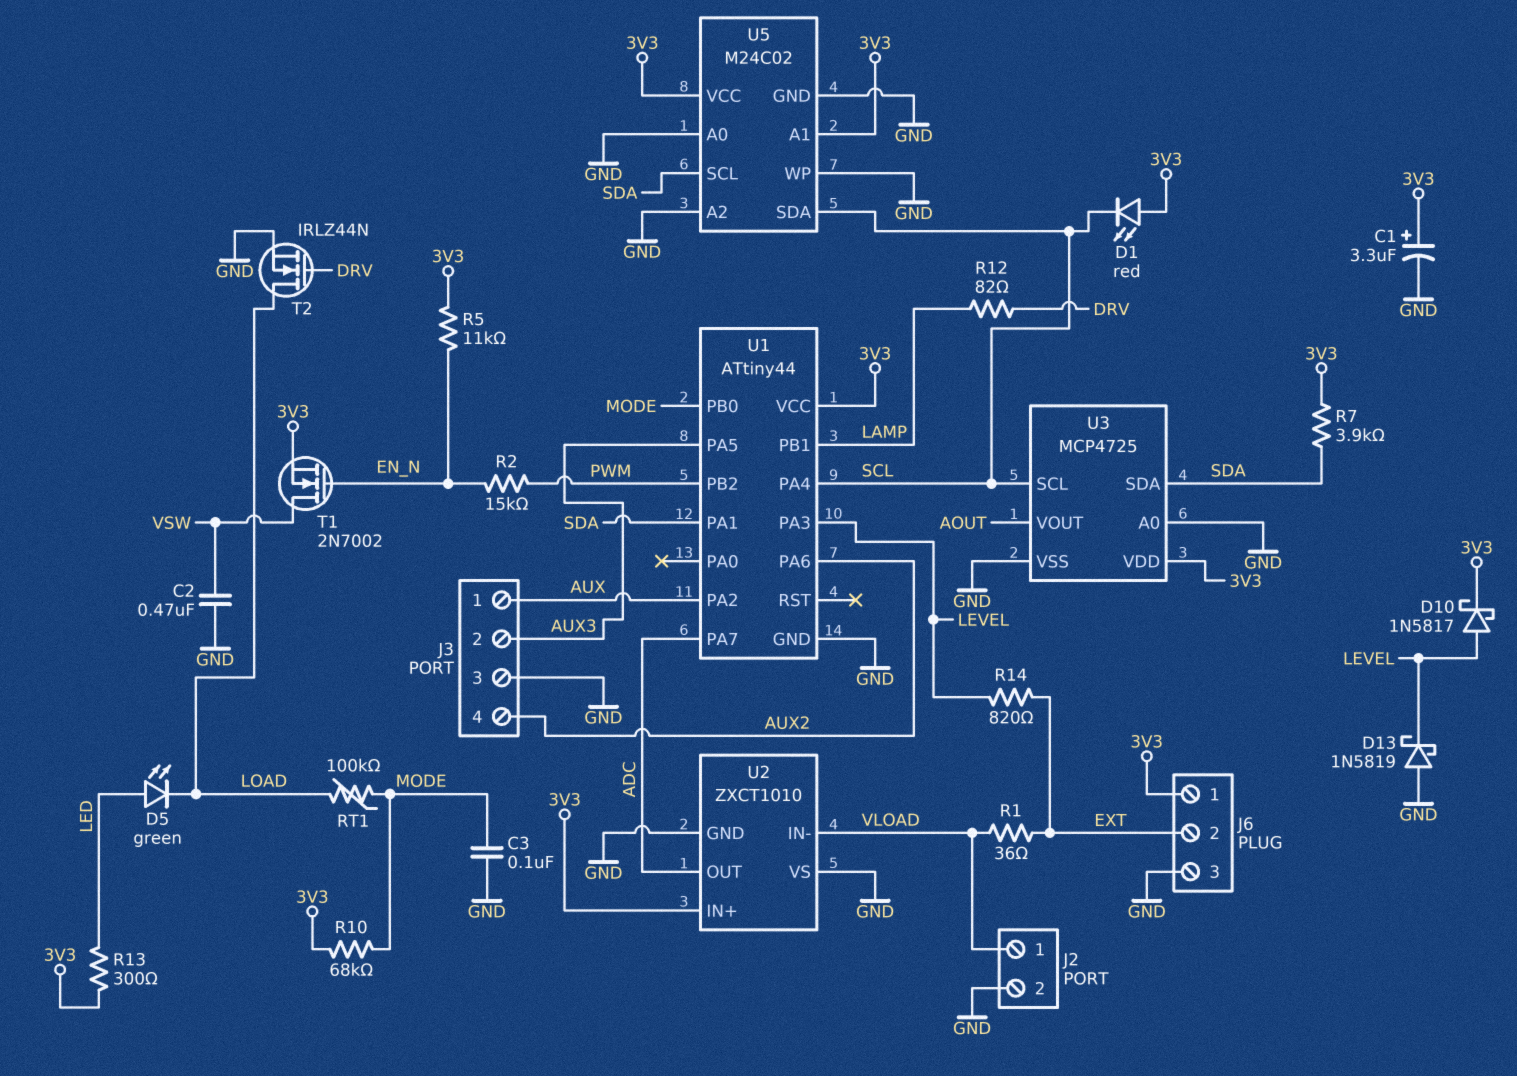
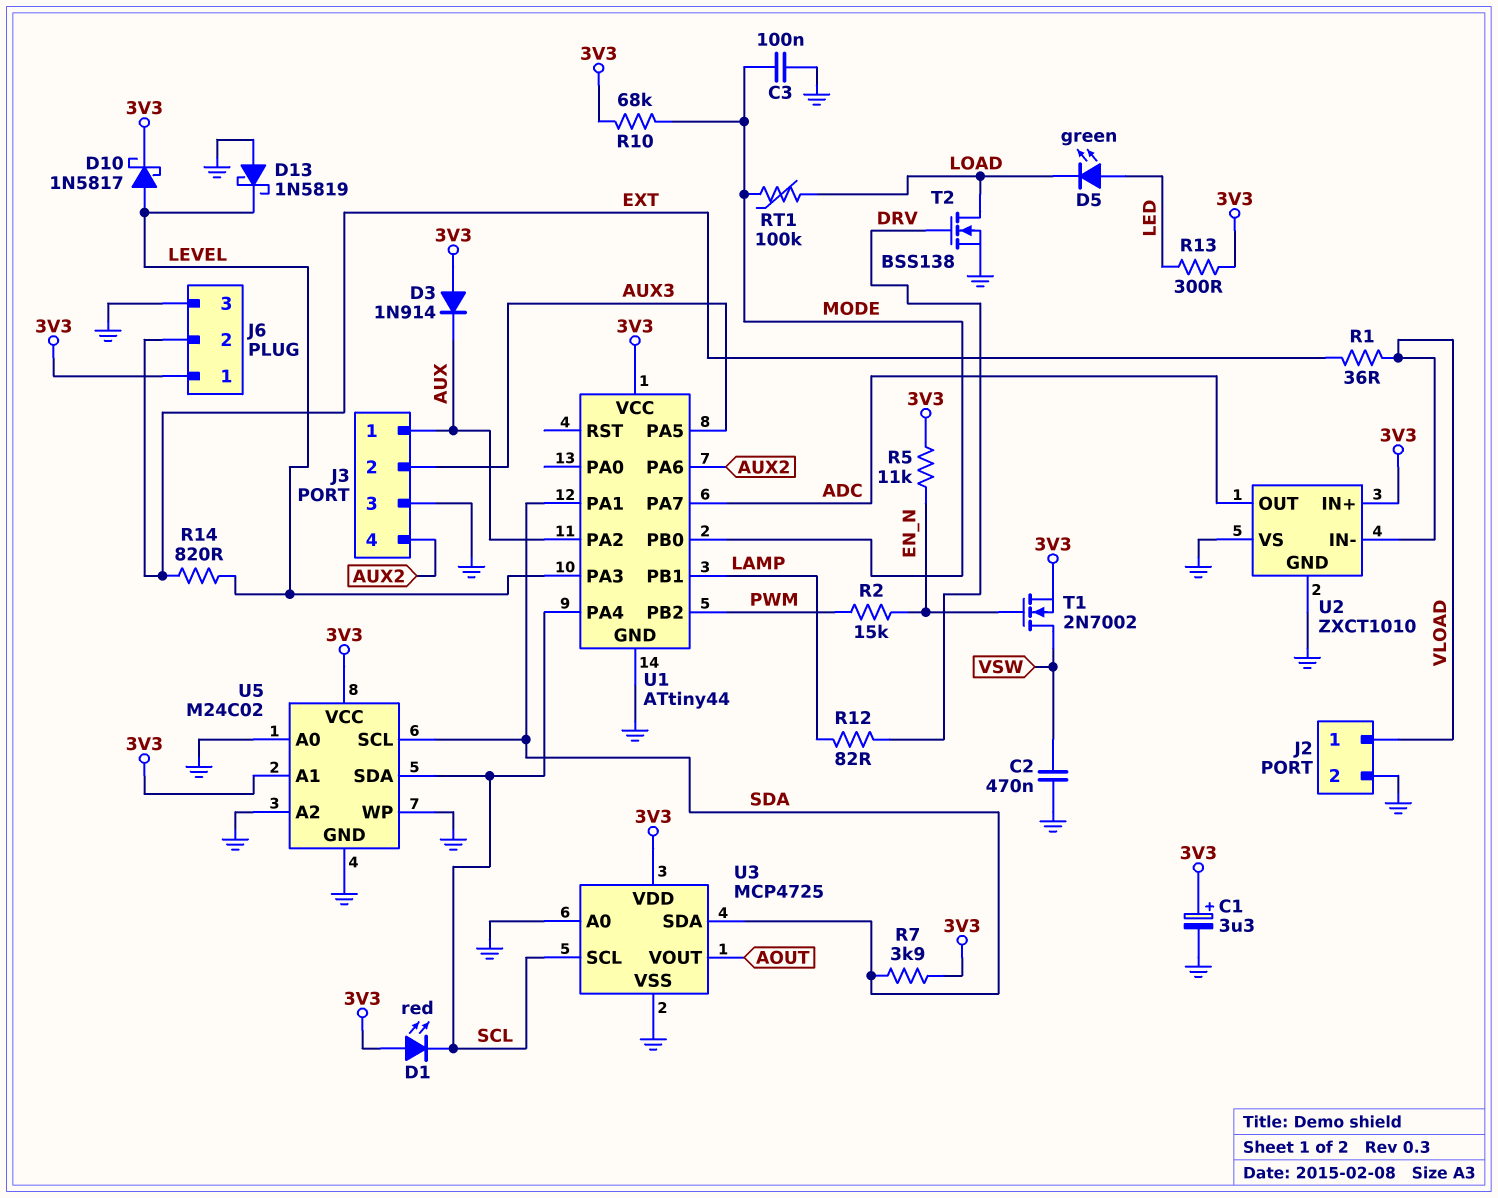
D3: none -> diode 1N914 (A 3V3, K AUX)
T2: NMOS IRLZ44N (G DRV, D LOAD, S GND) -> NMOS BSS138 (G DRV, D LOAD, S GND)

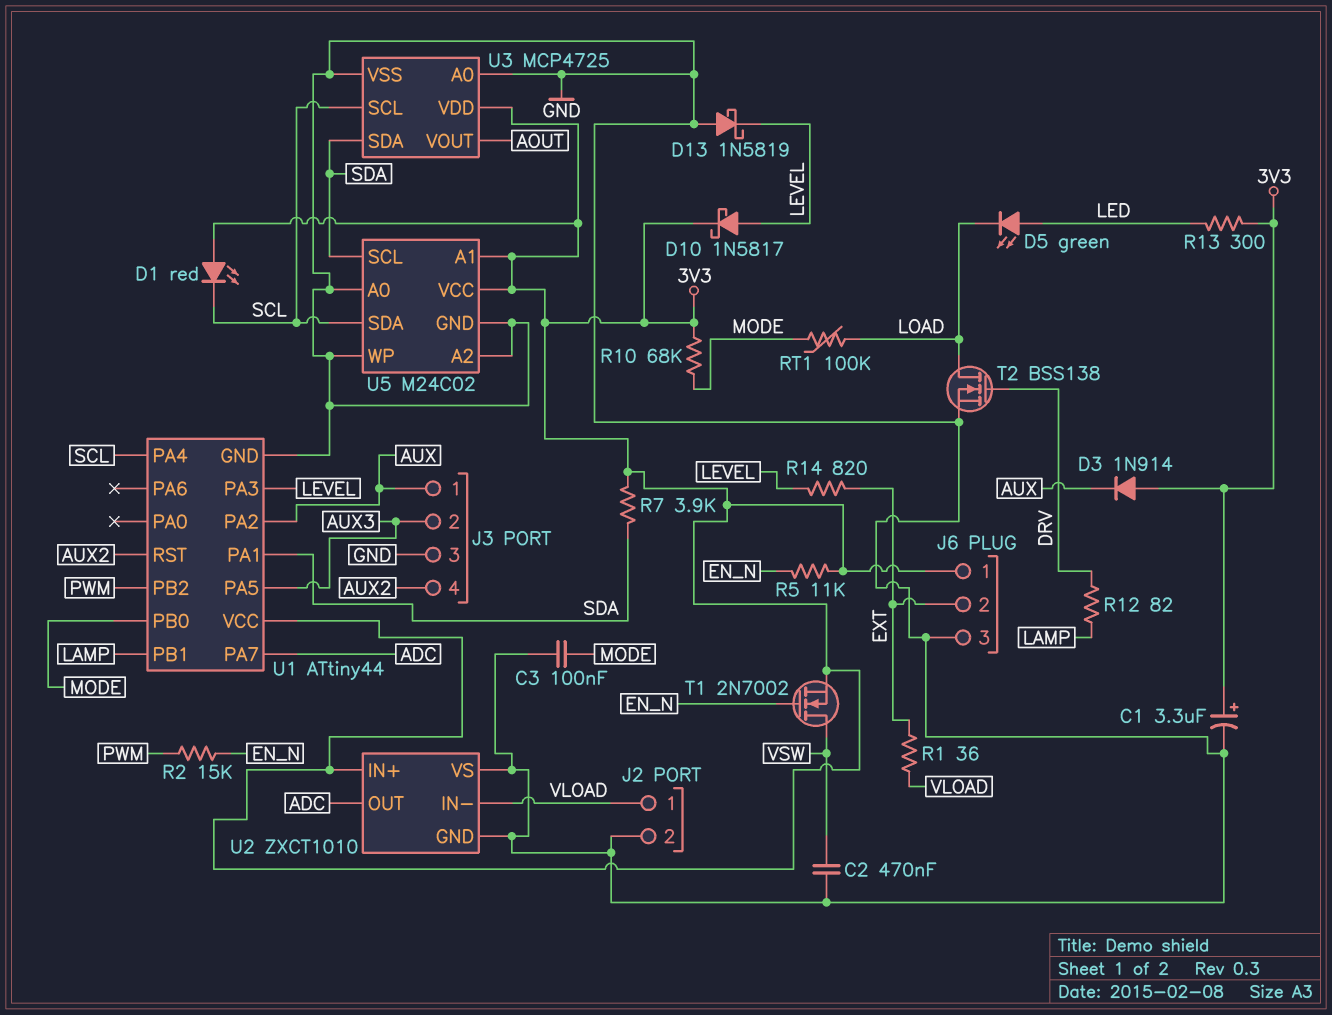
U1 pin PA6: AUX2 -> none
U1 pin RST: none -> AUX2

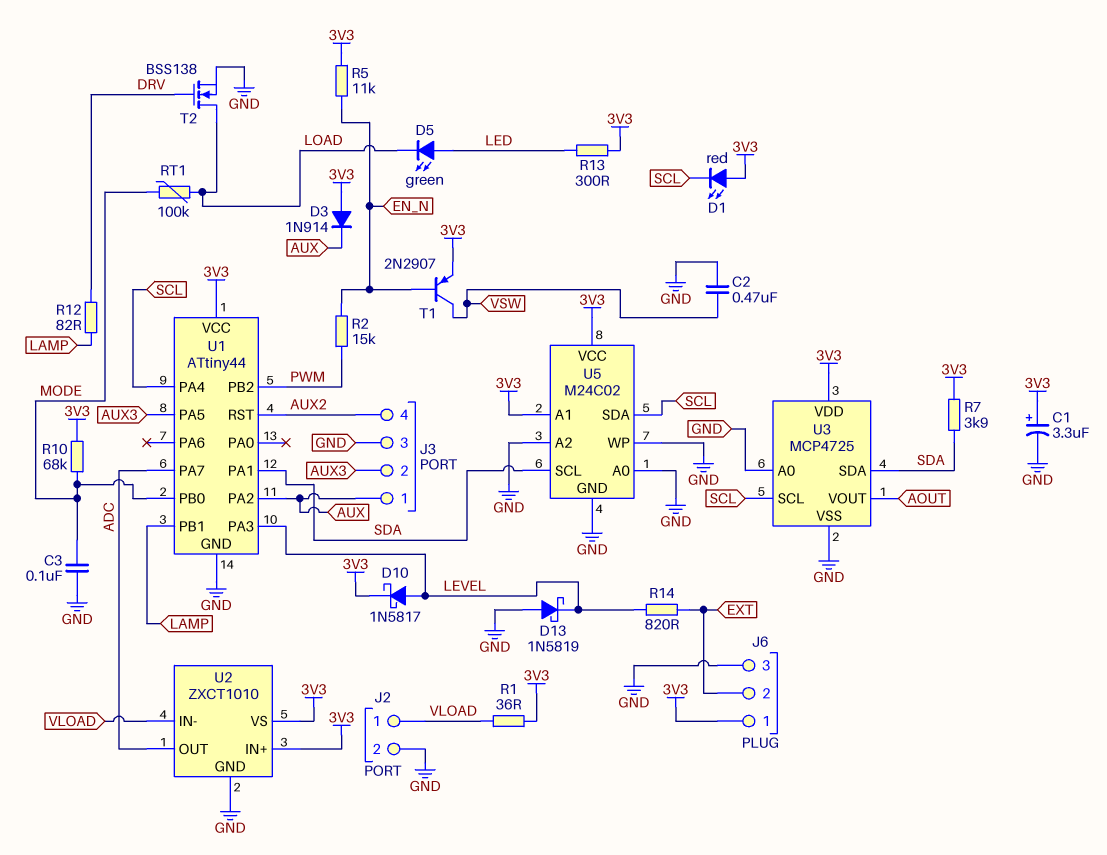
R1: 36 (EXT, VLOAD) -> 36 (3V3, VLOAD)
T1: NMOS 2N7002 (G EN_N, D VSW, S 3V3) -> PNP 2N2907 (B EN_N, C VSW, E 3V3)
U2 pin VS: GND -> 3V3

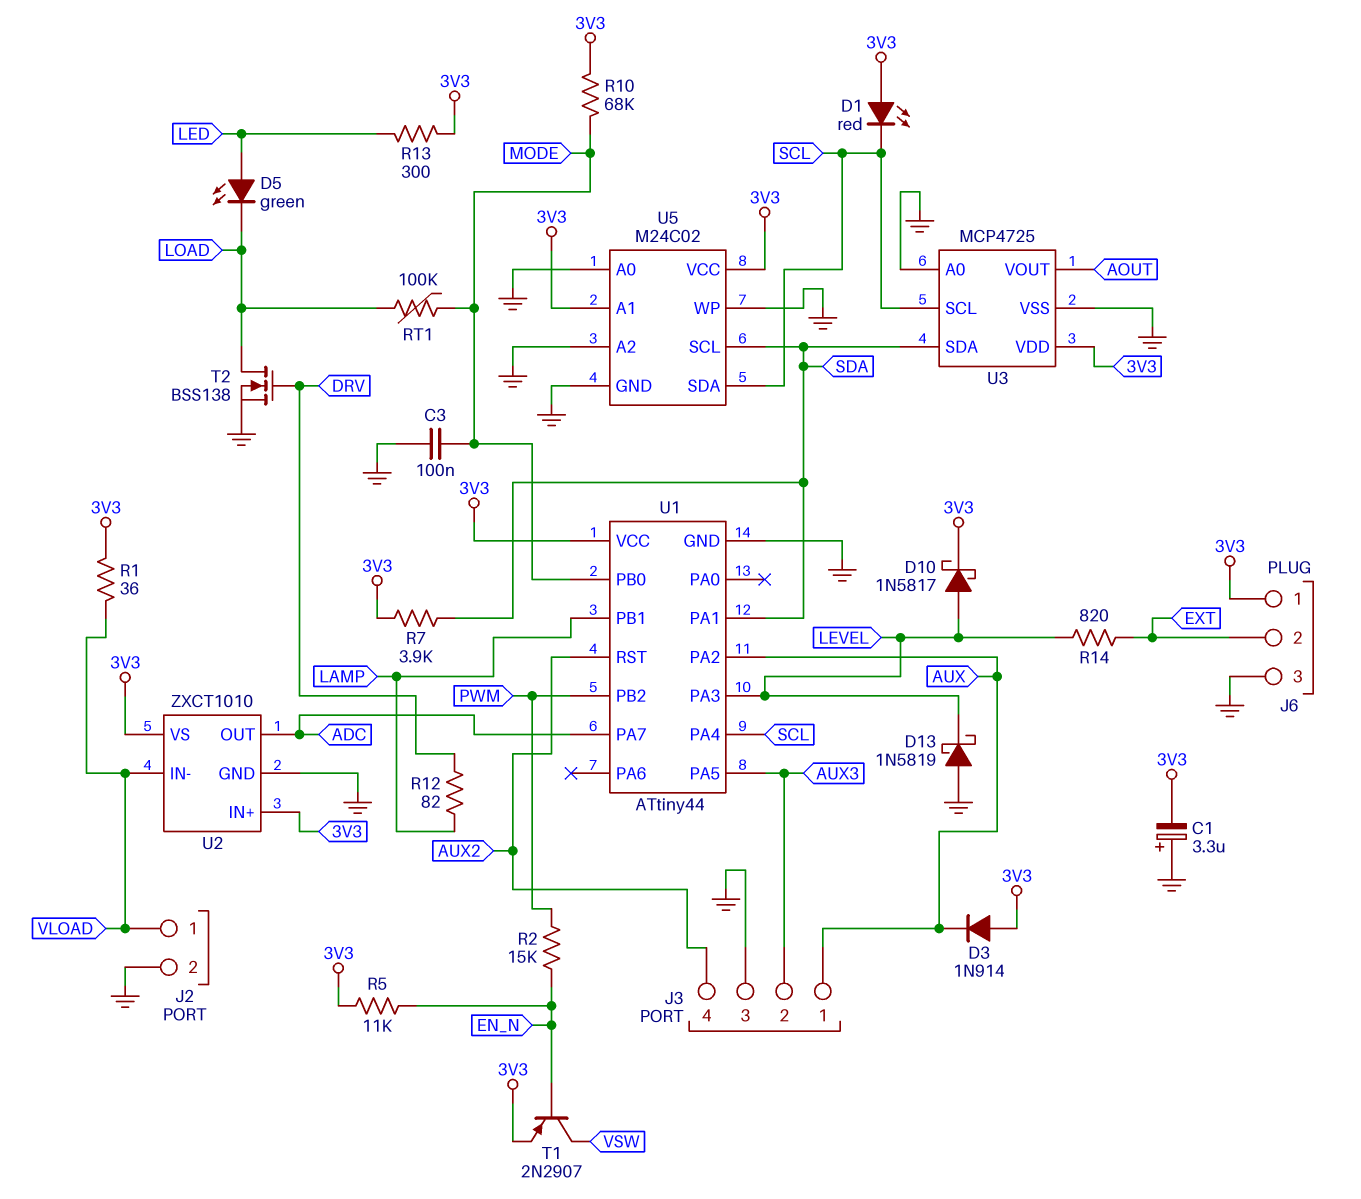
C1: 3.3uF (plus 3V3, minus GND) -> 3.3uF (plus GND, minus 3V3)
C2: 470nF (GND, VSW) -> none

